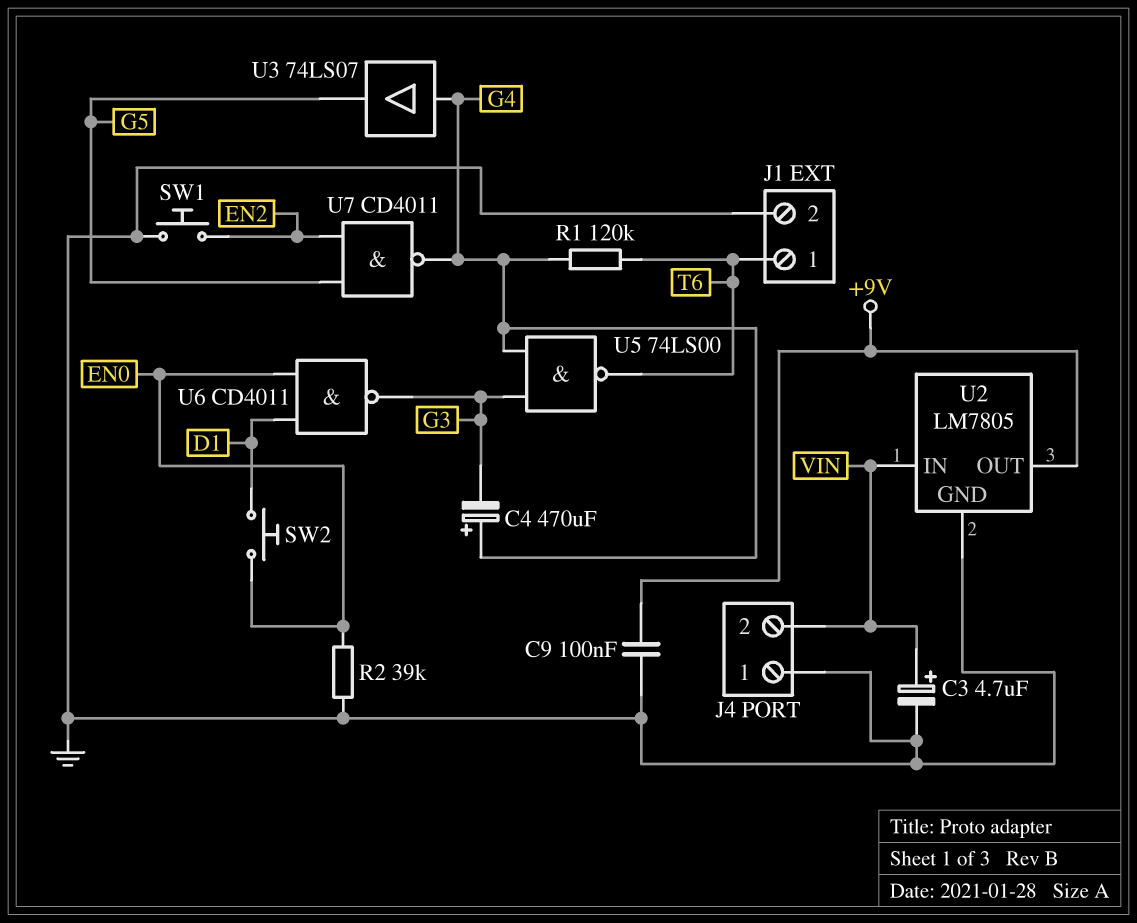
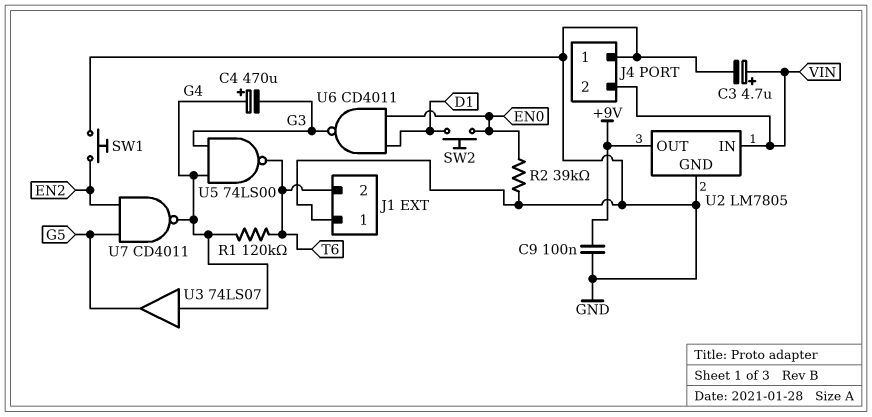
J1 pin 1: T6 -> GND
J1 pin 2: GND -> T6

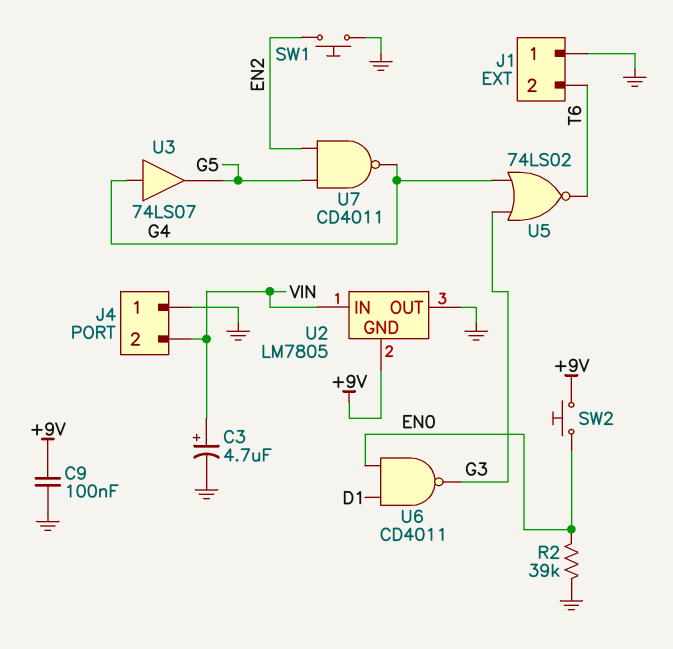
C4: 470uF (plus G4, minus G3) -> none
R1: 120k (G4, T6) -> none
SW2: button (D1, EN0) -> button (+9V, EN0)
U2 pin GND: GND -> +9V
U2 pin OUT: +9V -> GND
U5: NAND 74LS00 (in G3, in G4, out T6) -> NOR 74LS02 (in G3, in G4, out T6)

